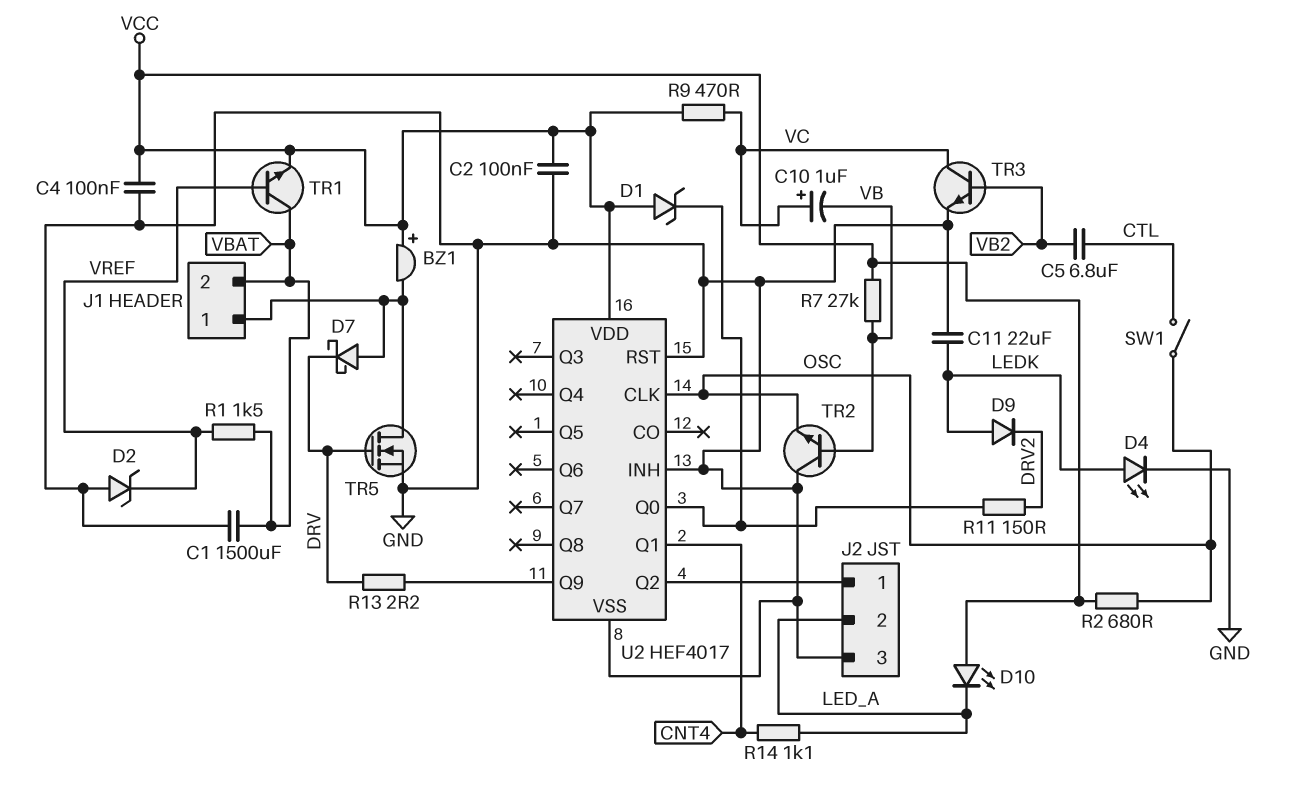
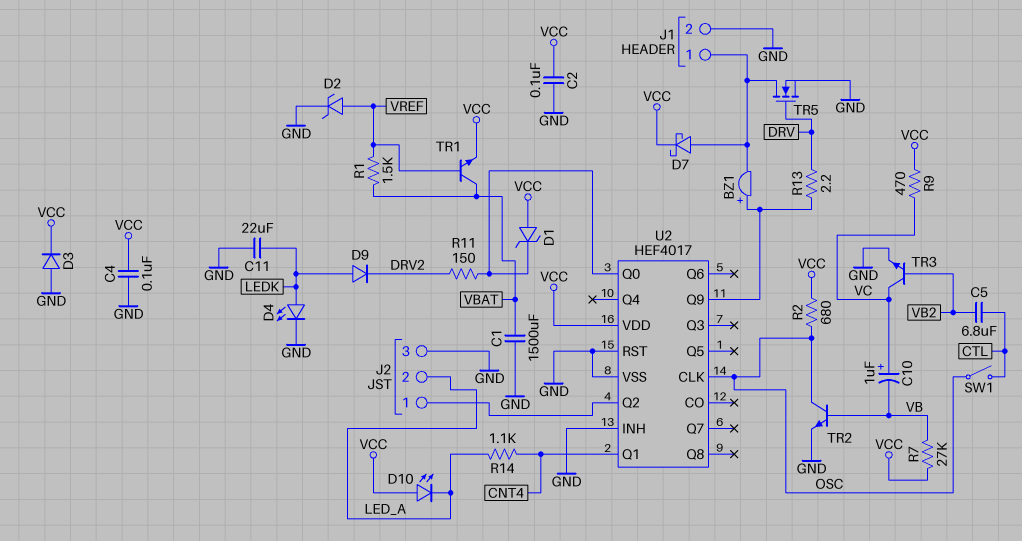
BZ1: buzzer (plus VCC, minus J1/1) -> buzzer (plus U2/Q9, minus J1/1)
D2: zener (A GND, K VREF) -> zener (A VREF, K GND)
D3: none -> diode (A GND, K VCC)
D7: schottky (A J1/1, K DRV) -> schottky (A J1/1, K VCC)
J1 pin 2: VBAT -> GND
TR2: NPN (B VB, C GND, E OSC) -> NPN (B VB, C OSC, E GND)

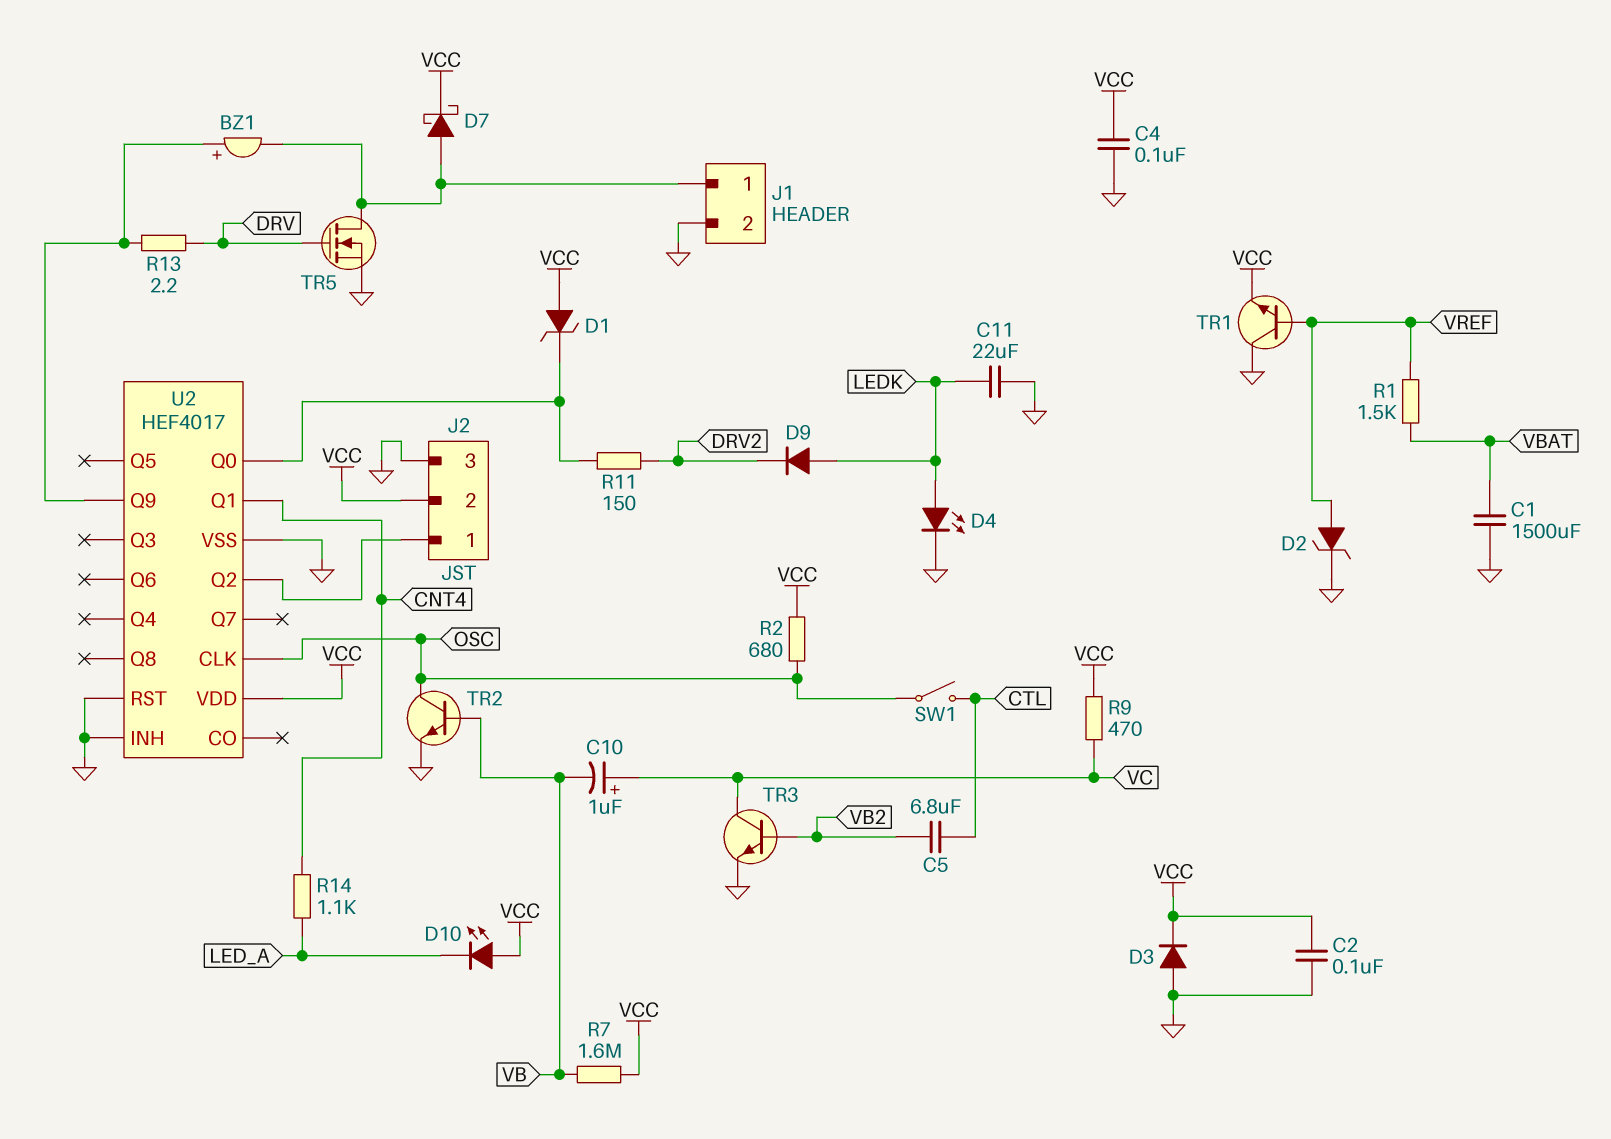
J2 pin 2: LED_A -> VCC
R7: 27k (VB, VCC) -> 1.6M (VB, VCC)
TR1: NPN (B VREF, C VBAT, E VCC) -> NPN (B VREF, C GND, E VCC)

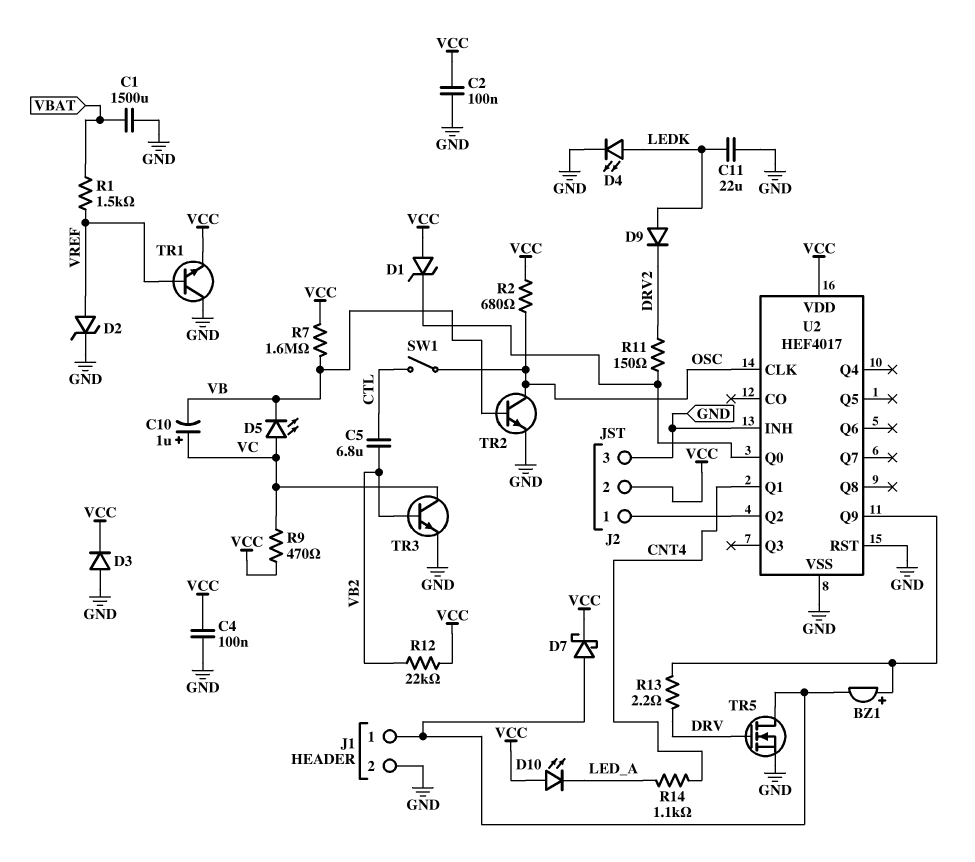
D5: none -> LED (A VC, K VB)
R12: none -> 22k (VB2, VCC)

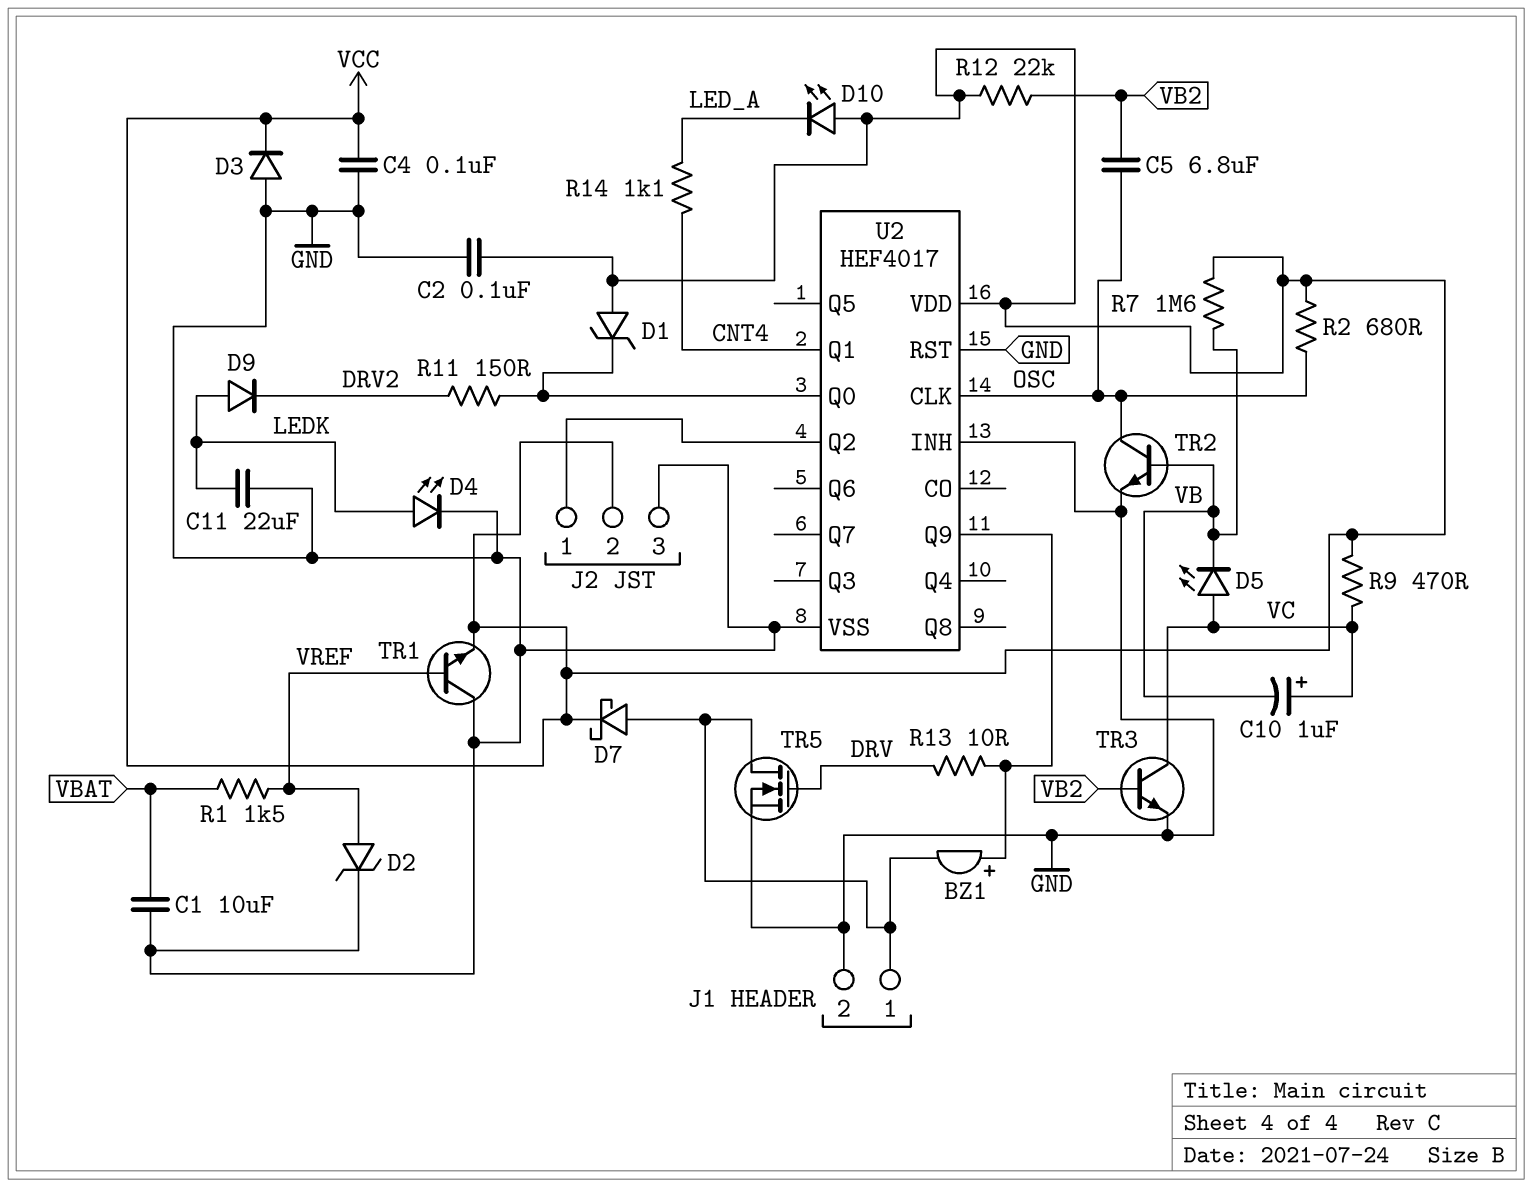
C1: 1500uF (GND, VBAT) -> 10uF (GND, VBAT)
C5: 6.8uF (CTL, VB2) -> 6.8uF (OSC, VB2)
R13: 2.2 (DRV, U2/Q9) -> 10 (DRV, U2/Q9)
SW1: switch (CTL, OSC) -> none

